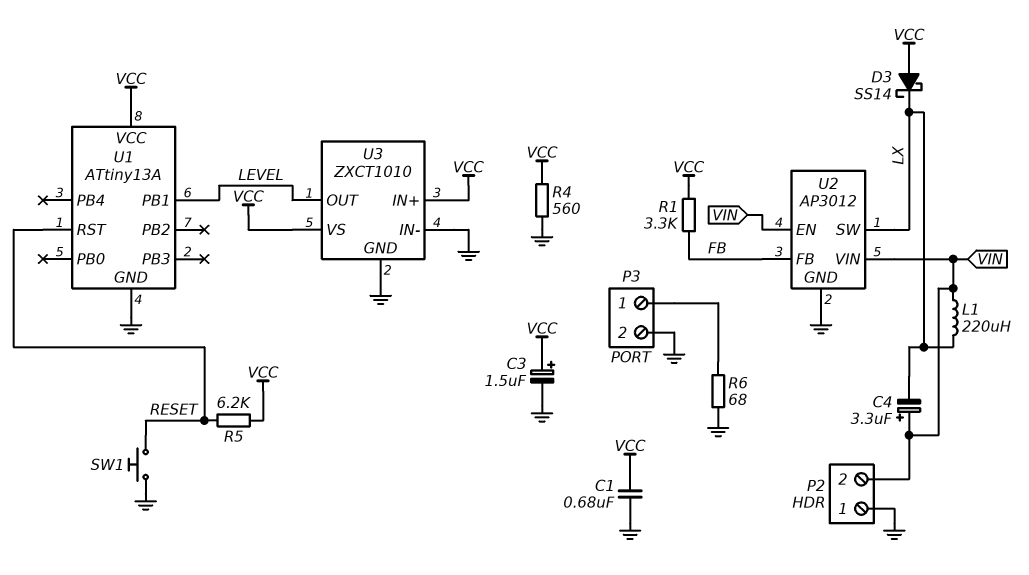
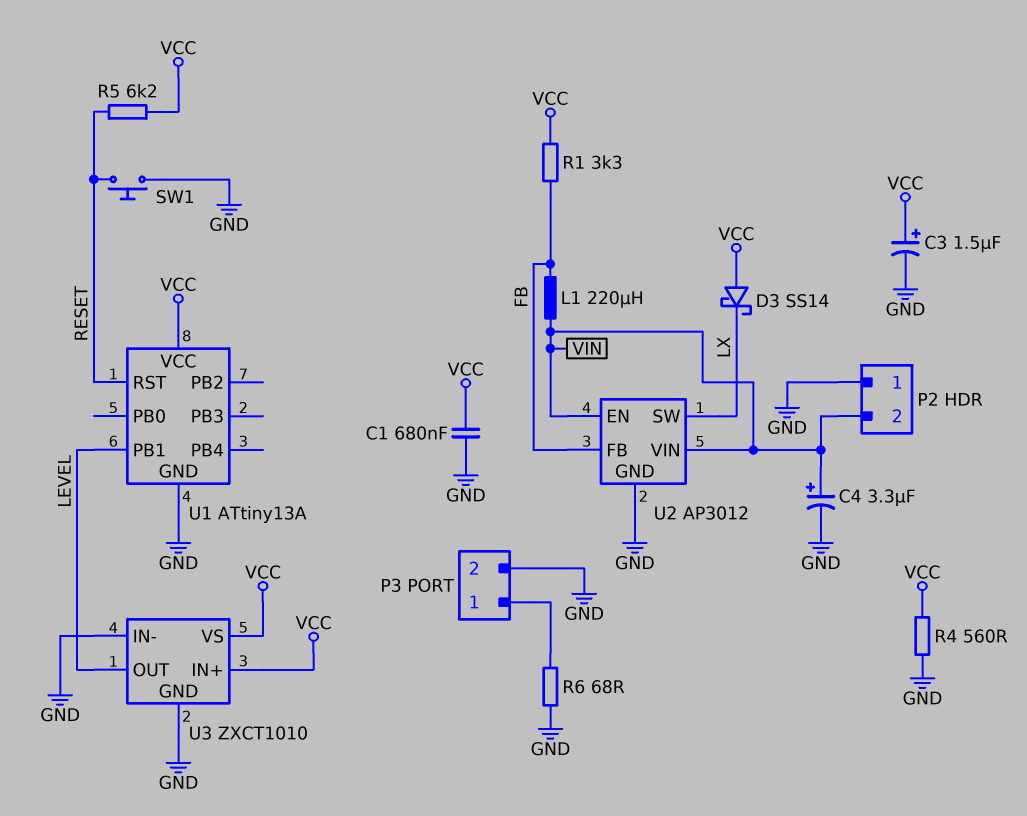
C4: 3.3uF (plus VIN, minus LX) -> 3.3uF (plus VIN, minus GND)
L1: 220uH (LX, VIN) -> 220uH (FB, VIN)

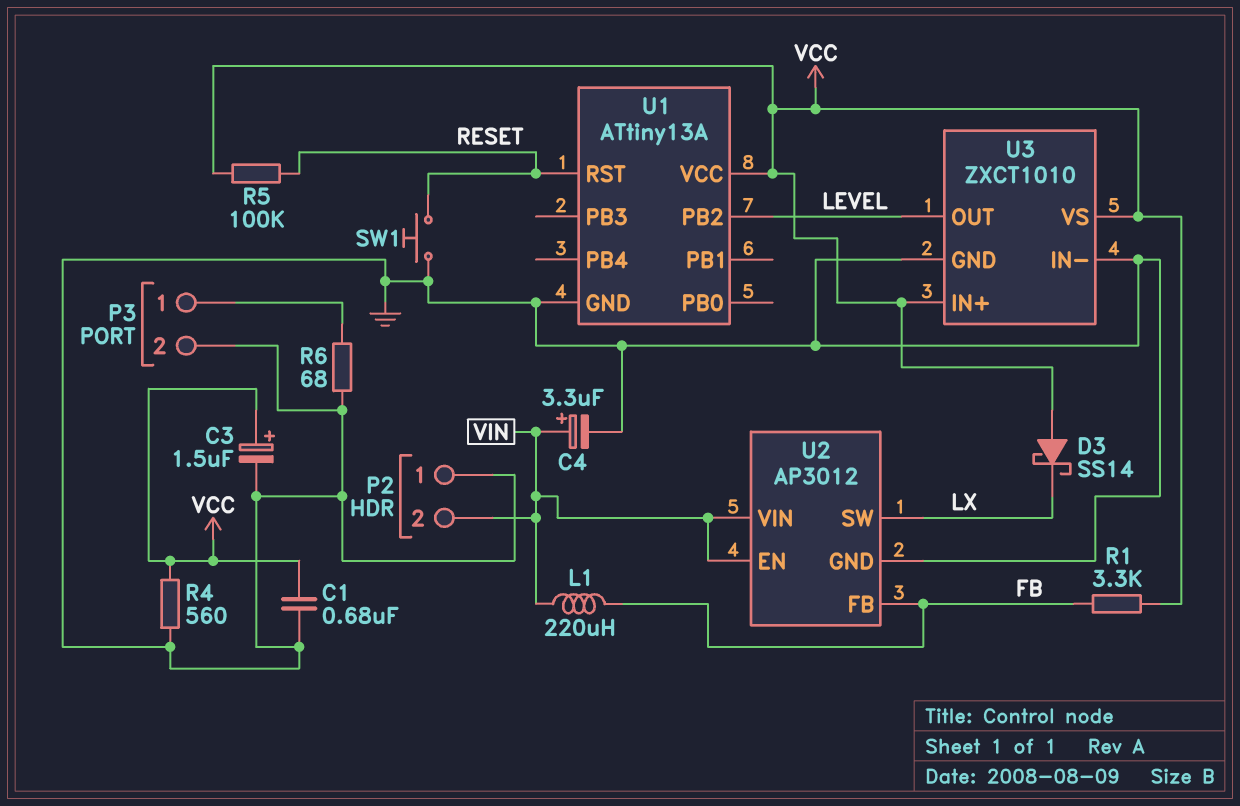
R5: 6.2k (RESET, VCC) -> 100k (RESET, VCC)
U1 pin PB1: LEVEL -> none
U1 pin PB2: none -> LEVEL

